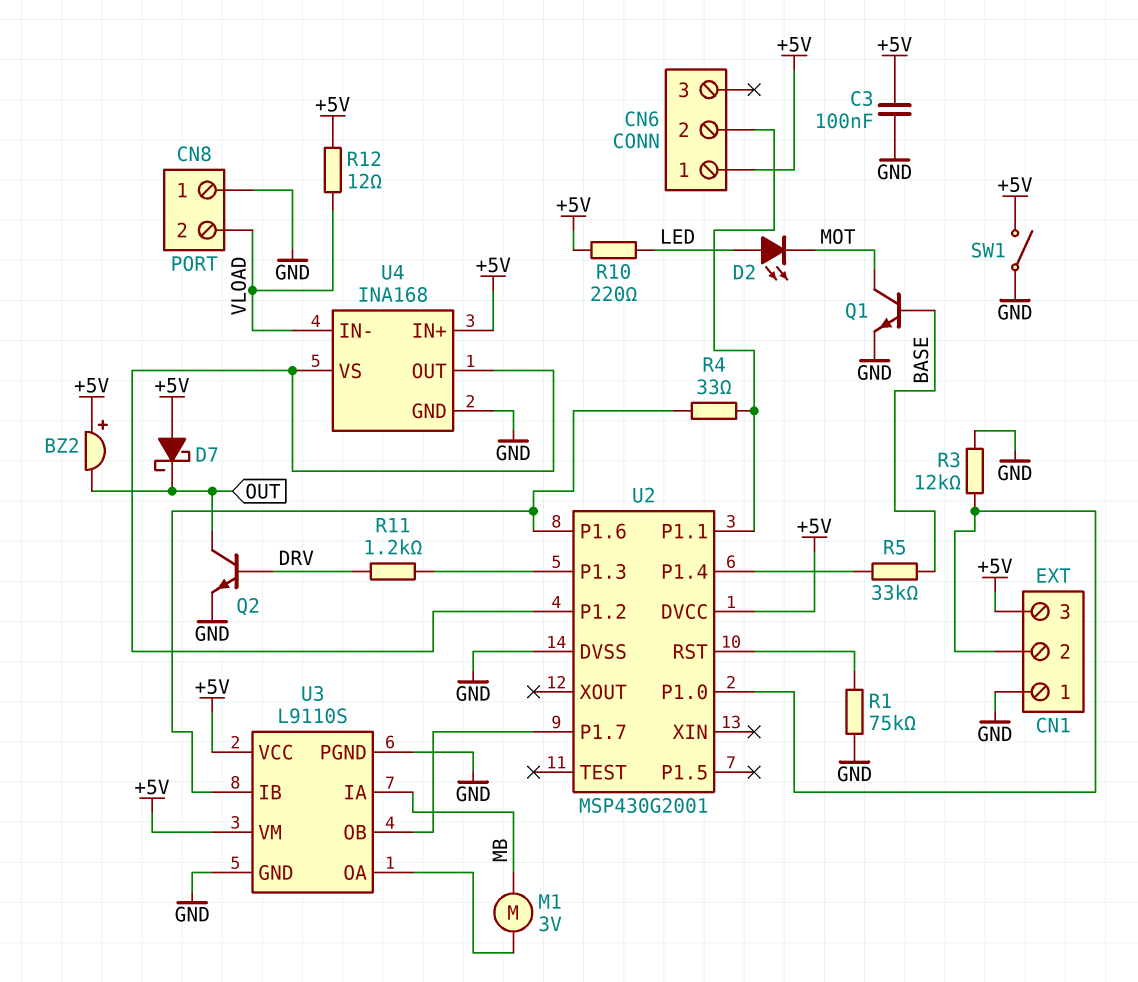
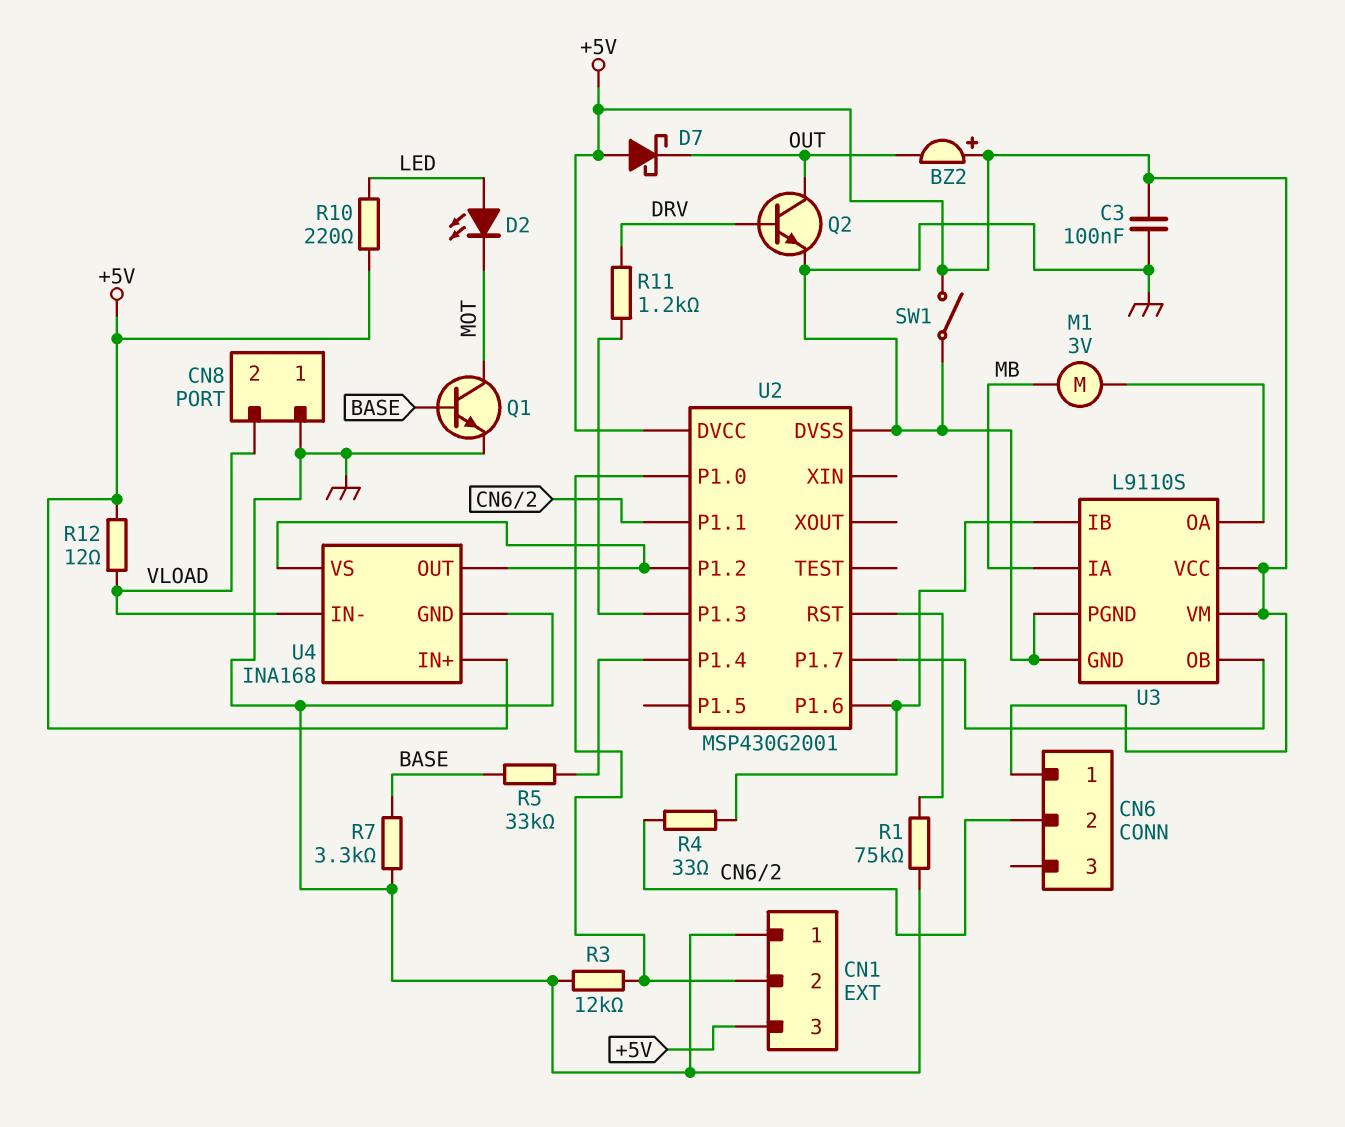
R7: none -> 3.3k (BASE, GND)

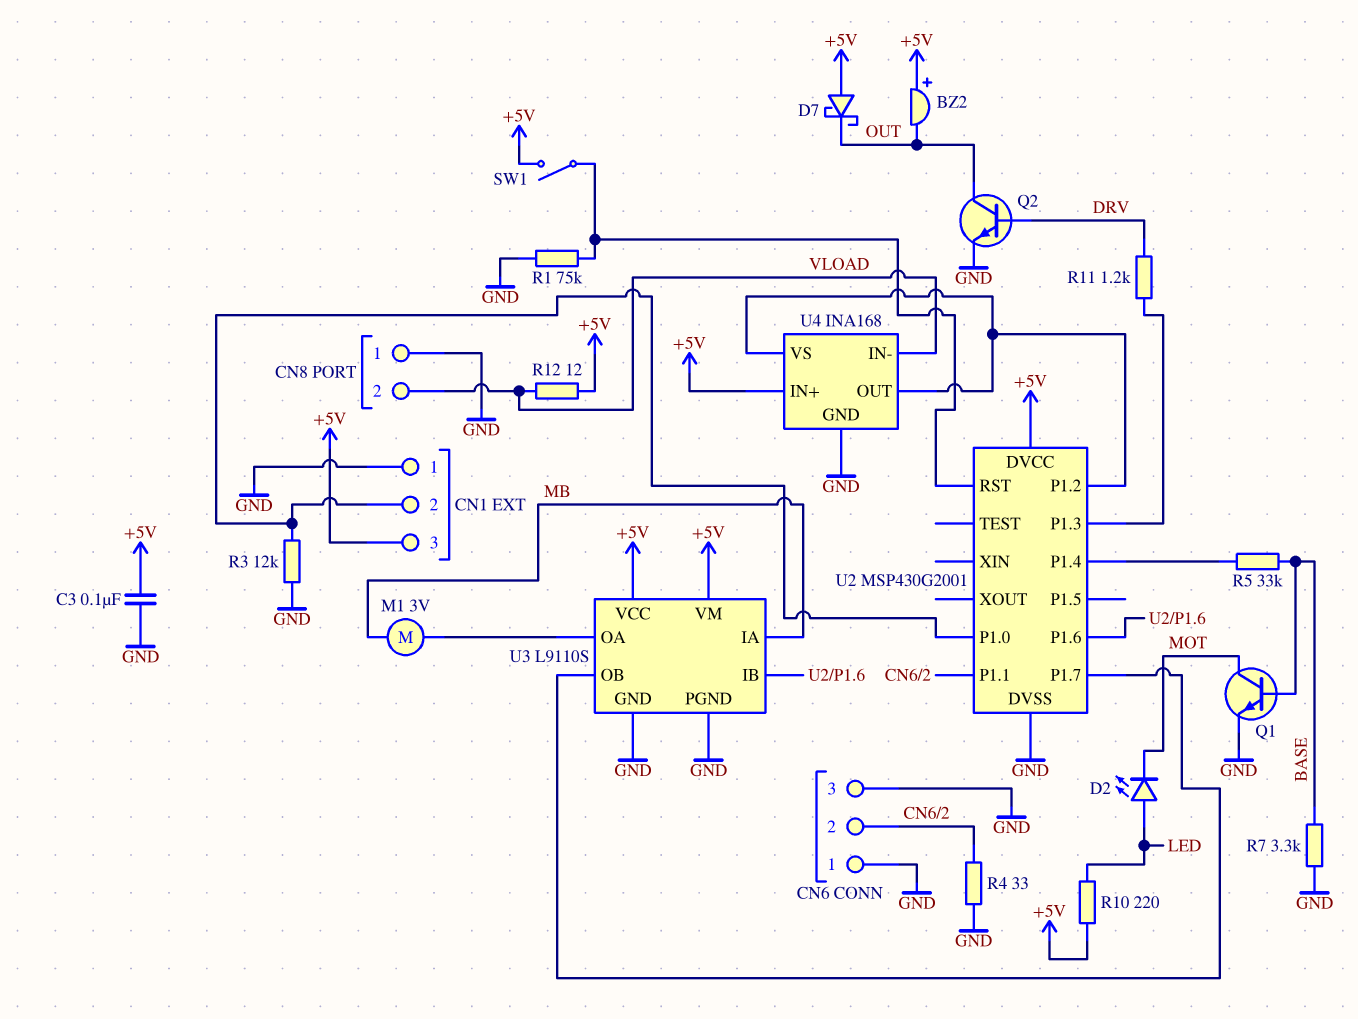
CN6 pin 1: +5V -> GND
CN6 pin 3: none -> GND
R4: 33 (CN6/2, U2/P1.6) -> 33 (CN6/2, GND)
SW1: switch (+5V, GND) -> switch (+5V, U2/RST)

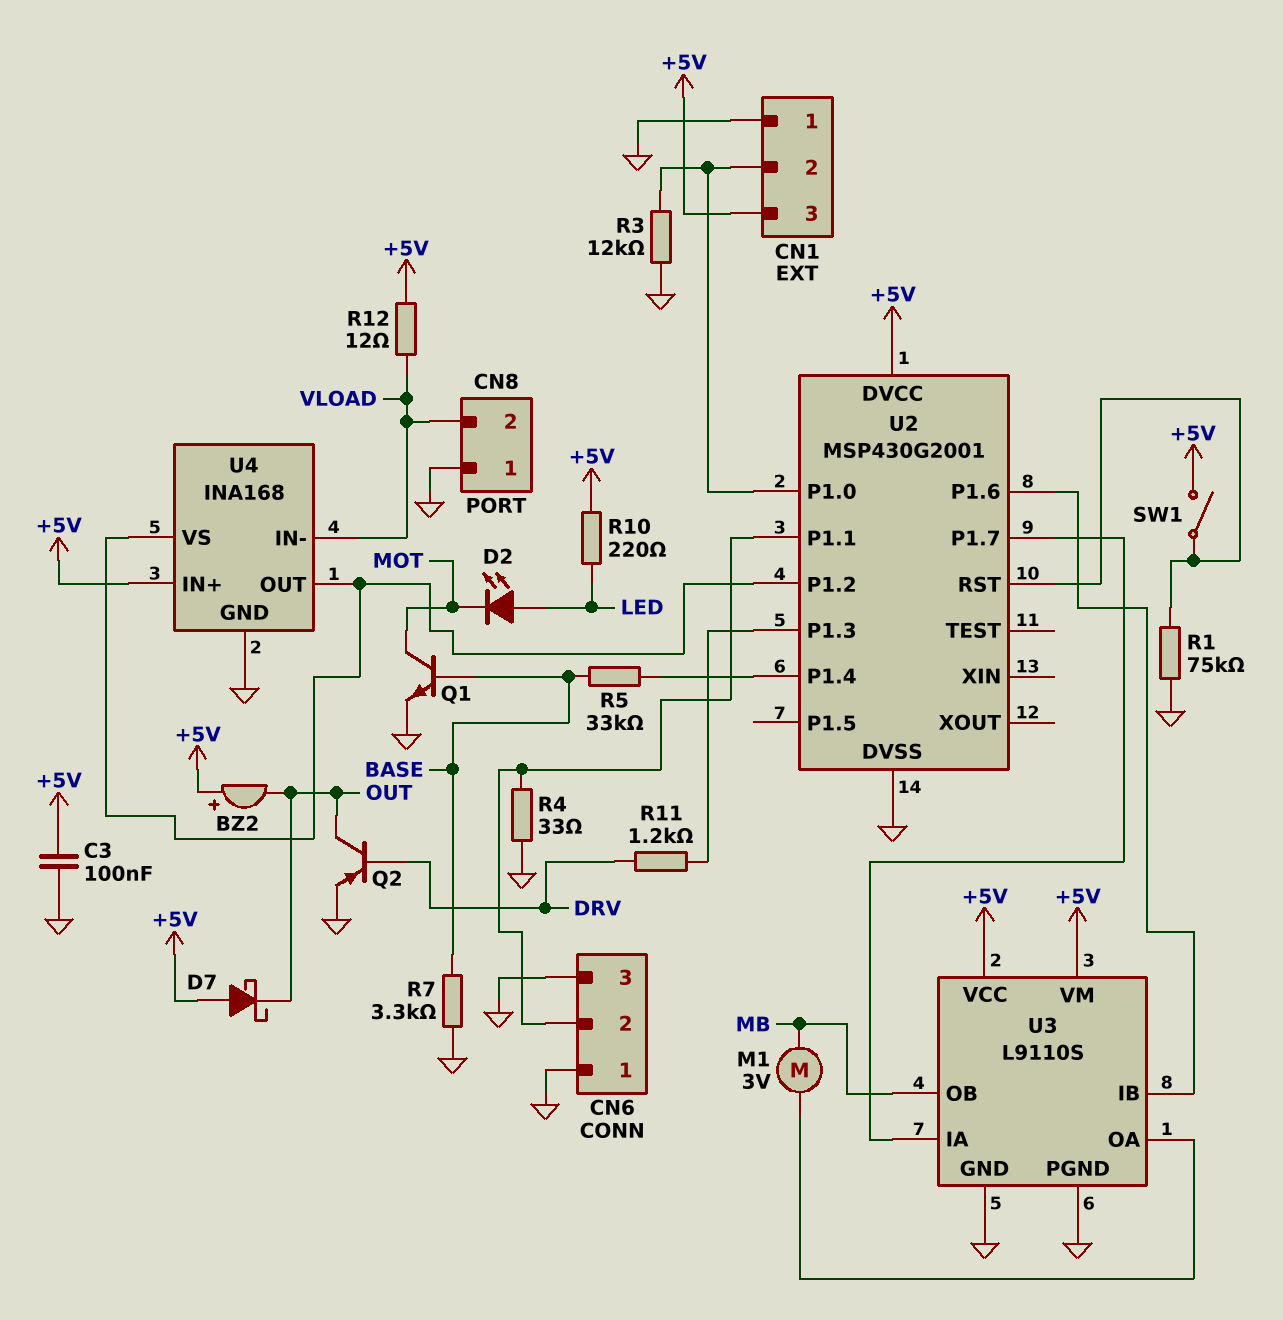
Q2: NPN (B DRV, C OUT, E GND) -> PNP (B DRV, C OUT, E GND)
U3 pin IA: MB -> U2/P1.7
U3 pin OB: U2/P1.7 -> MB

